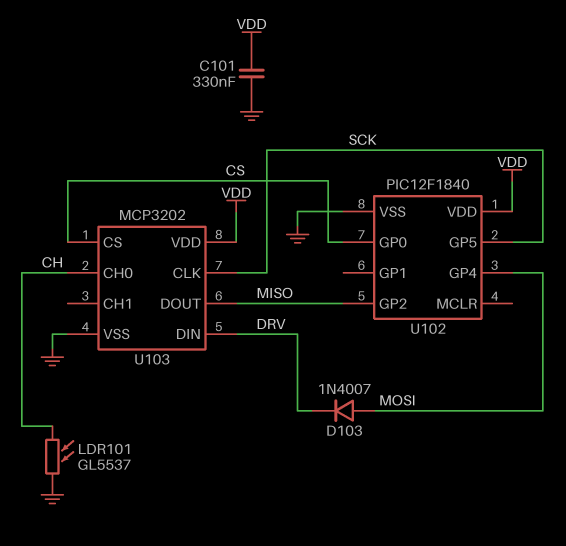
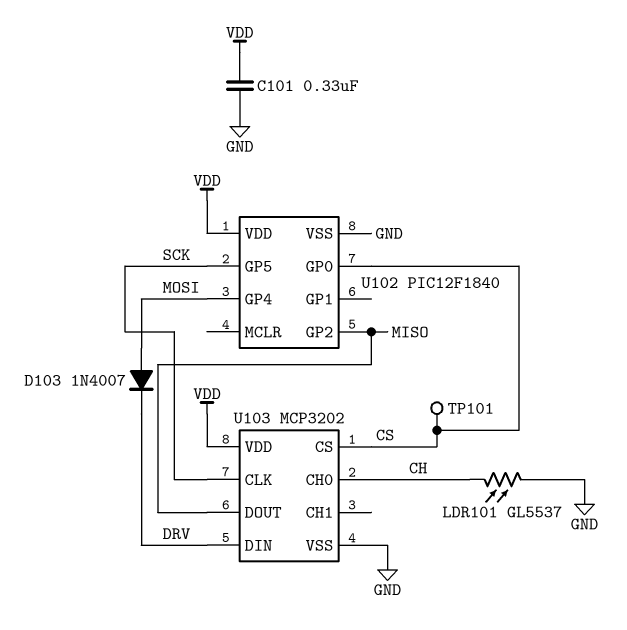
TP101: none -> test point (CS)

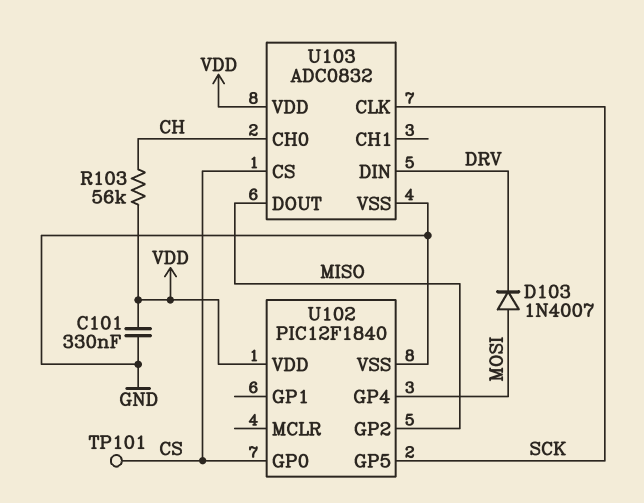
LDR101: GL5537 (CH, GND) -> none
R103: none -> 56k (CH, VDD)
U103: MCP3202 -> ADC0832

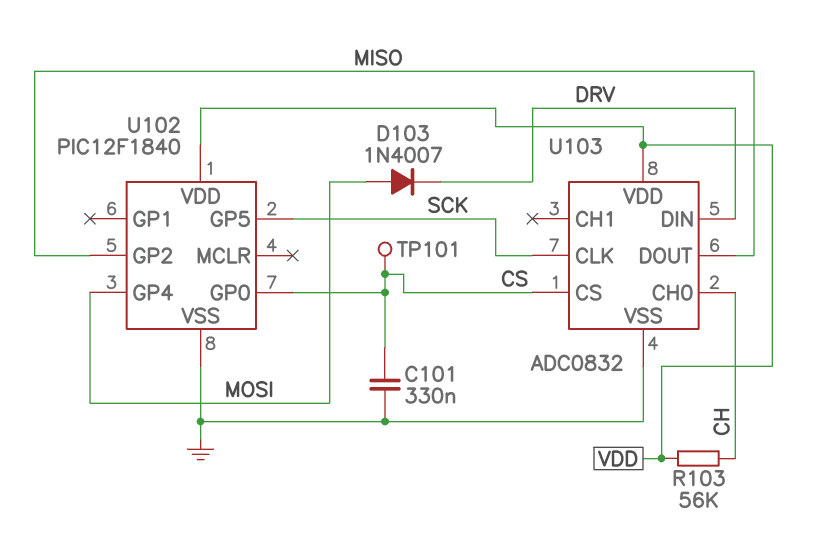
C101: 330nF (GND, VDD) -> 330nF (CS, GND)

